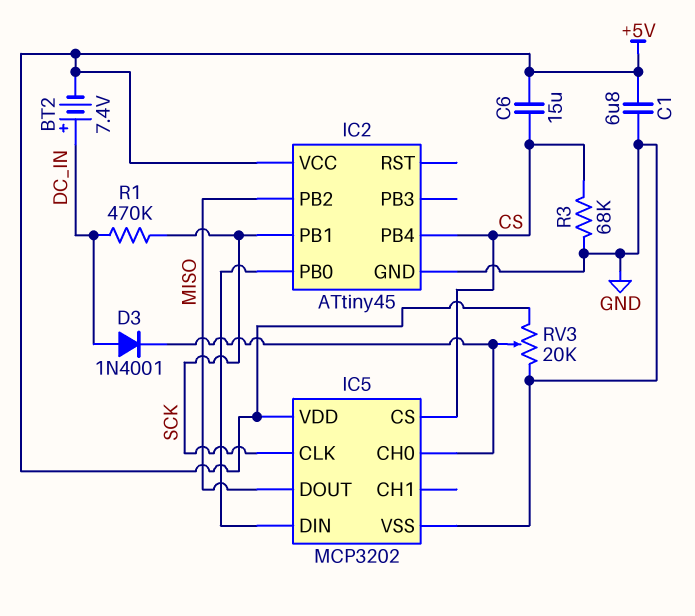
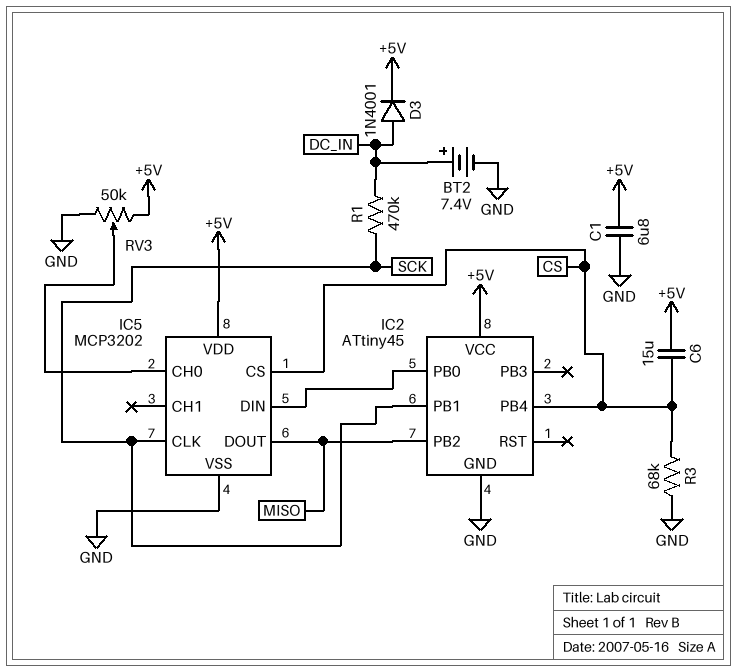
BT2: 7.4V (plus DC_IN, minus +5V) -> 7.4V (plus DC_IN, minus GND)
D3: diode 1N4001 (A DC_IN, K IC5/CH0) -> diode 1N4001 (A DC_IN, K +5V)
RV3: 20k (+5V, GND, wiper IC5/CH0) -> 50k (+5V, GND, wiper IC5/CH0)

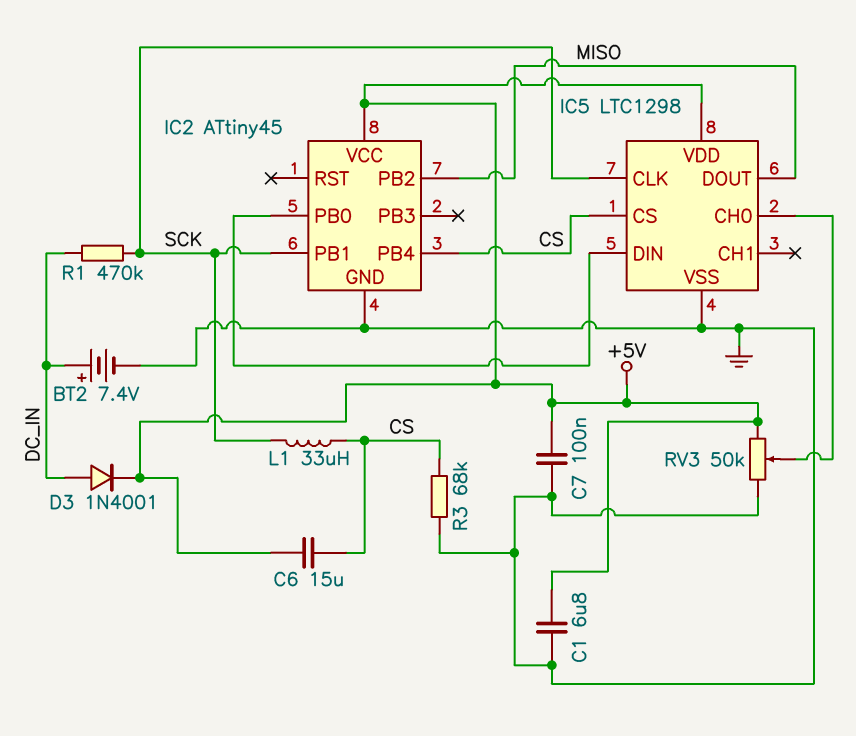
C7: none -> 100nF (+5V, GND)
IC5: MCP3202 -> LTC1298
L1: none -> 33uH (CS, SCK)

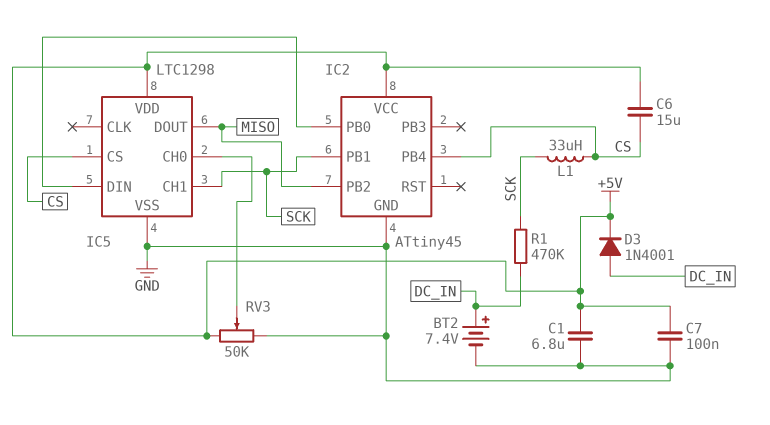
IC5 pin CH1: none -> SCK
IC5 pin CLK: SCK -> none
R3: 68k (CS, GND) -> none

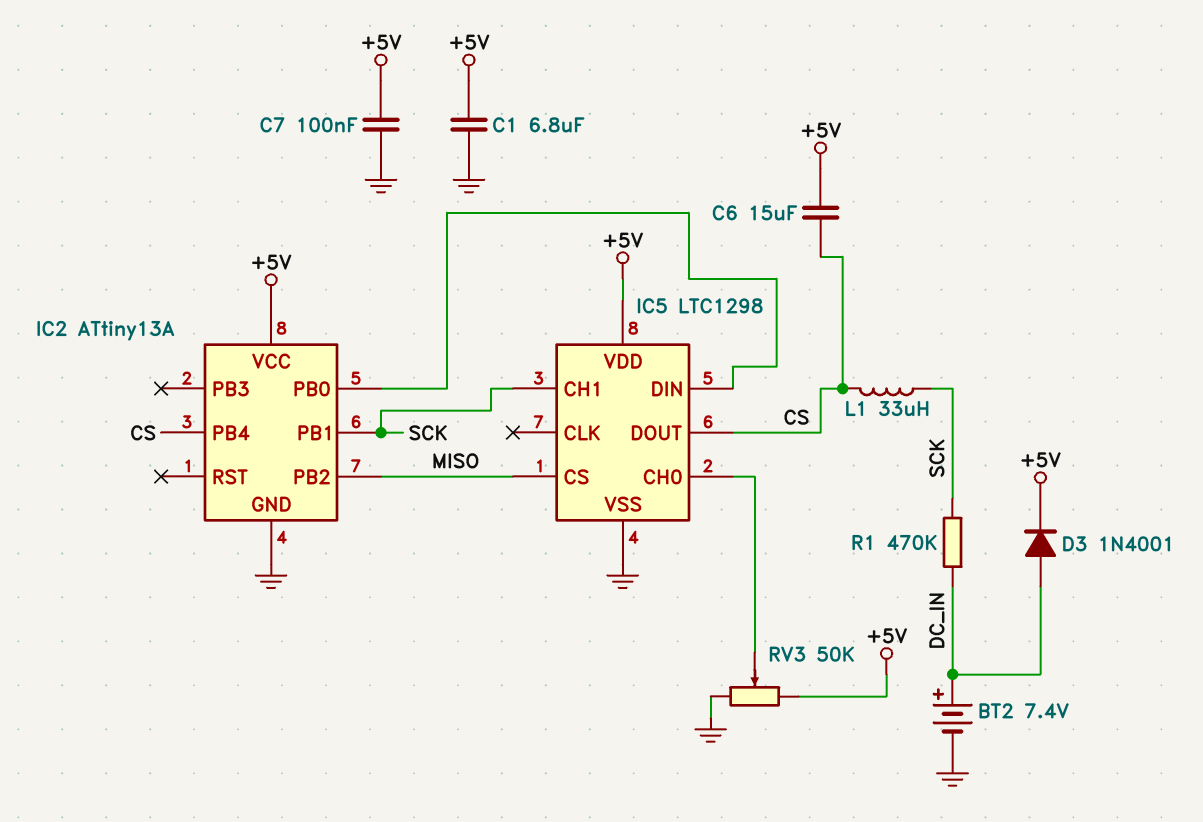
IC2: ATtiny45 -> ATtiny13A
IC5 pin CS: CS -> MISO
IC5 pin DOUT: MISO -> CS

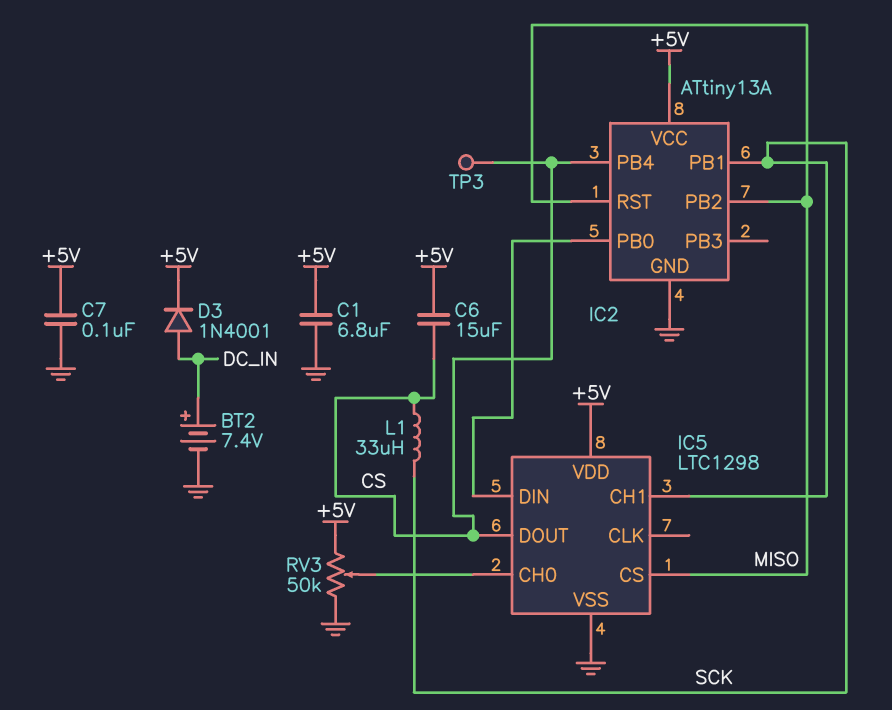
IC2 pin RST: none -> MISO
R1: 470k (DC_IN, SCK) -> none
TP3: none -> test point (CS)

